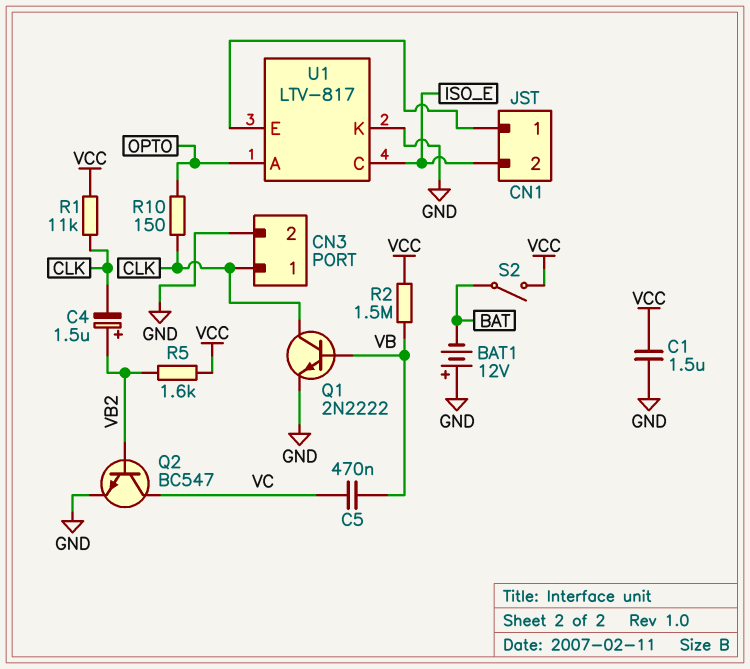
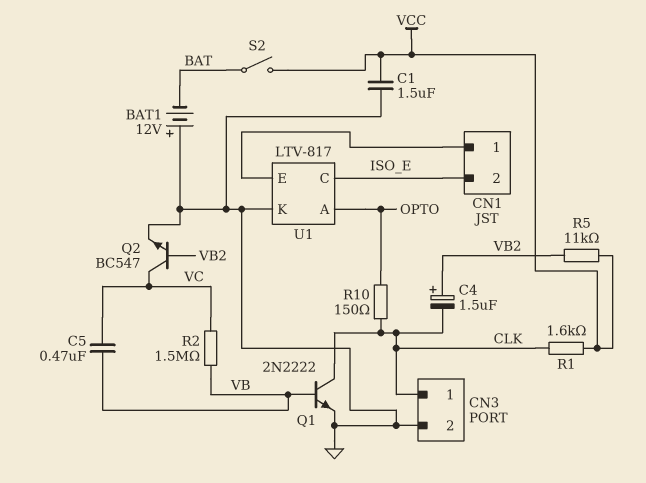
R1: 11k (CLK, VCC) -> 1.6k (CLK, VCC)
R2: 1.5M (VB, VCC) -> 1.5M (VB, VC)
R5: 1.6k (VB2, VCC) -> 11k (VB2, VCC)

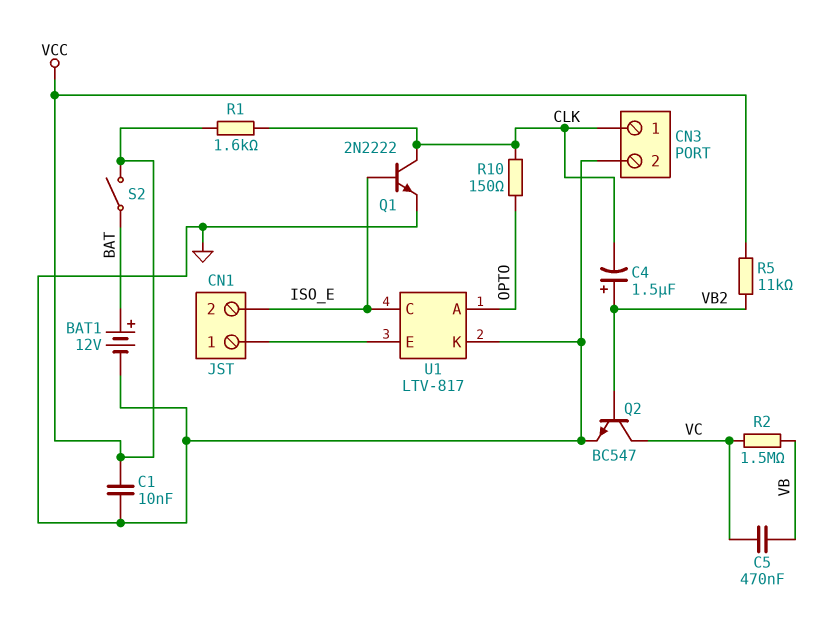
BAT1: 12V (plus GND, minus BAT) -> 12V (plus BAT, minus GND)
C1: 1.5uF (GND, VCC) -> 10nF (GND, VCC)
Q1: NPN 2N2222 (B VB, C CLK, E GND) -> NPN 2N2222 (B ISO_E, C CLK, E GND)

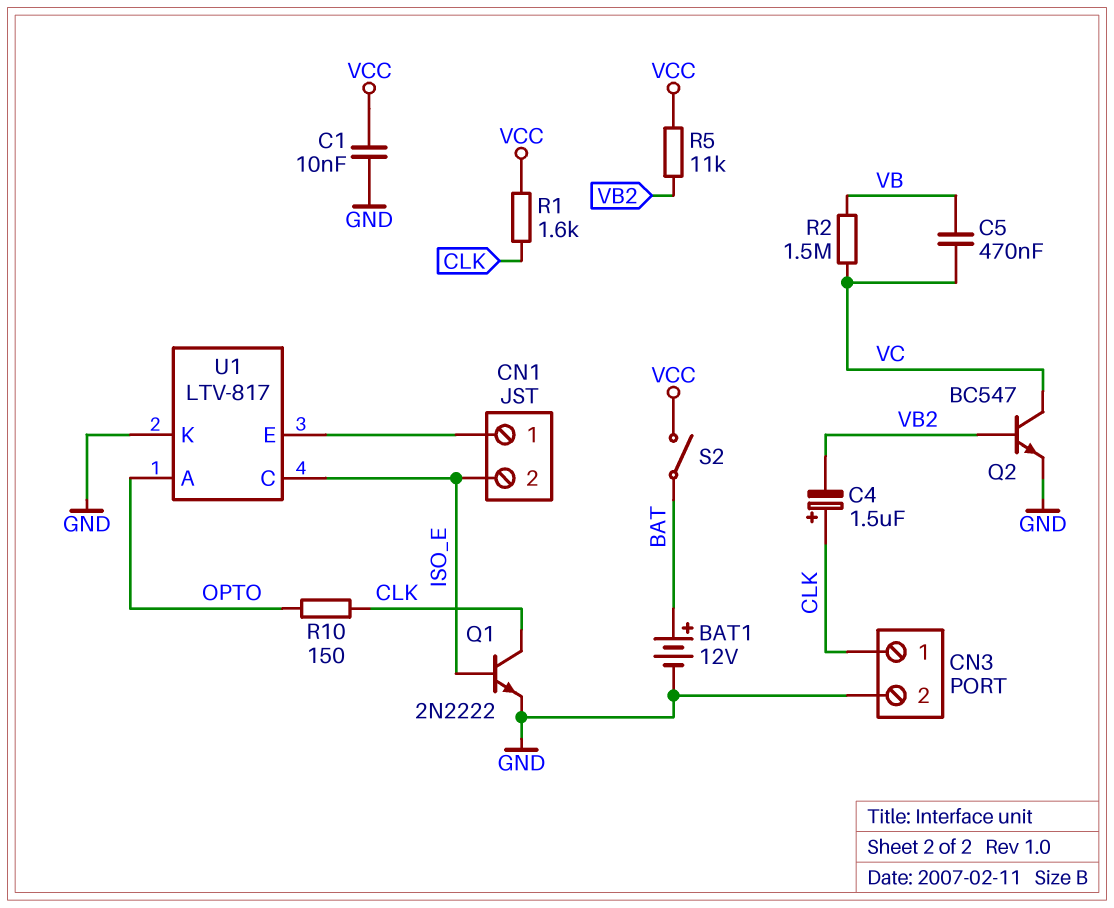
C4: 1.5uF (plus VB2, minus CLK) -> 1.5uF (plus CLK, minus VB2)

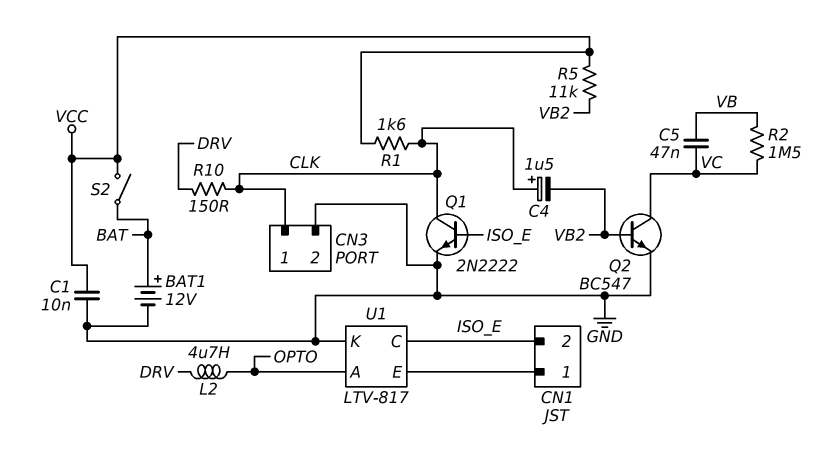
C5: 470nF (VB, VC) -> 47nF (VB, VC)
L2: none -> 4.7uH (DRV, OPTO)
R10: 150 (CLK, OPTO) -> 150 (CLK, DRV)

